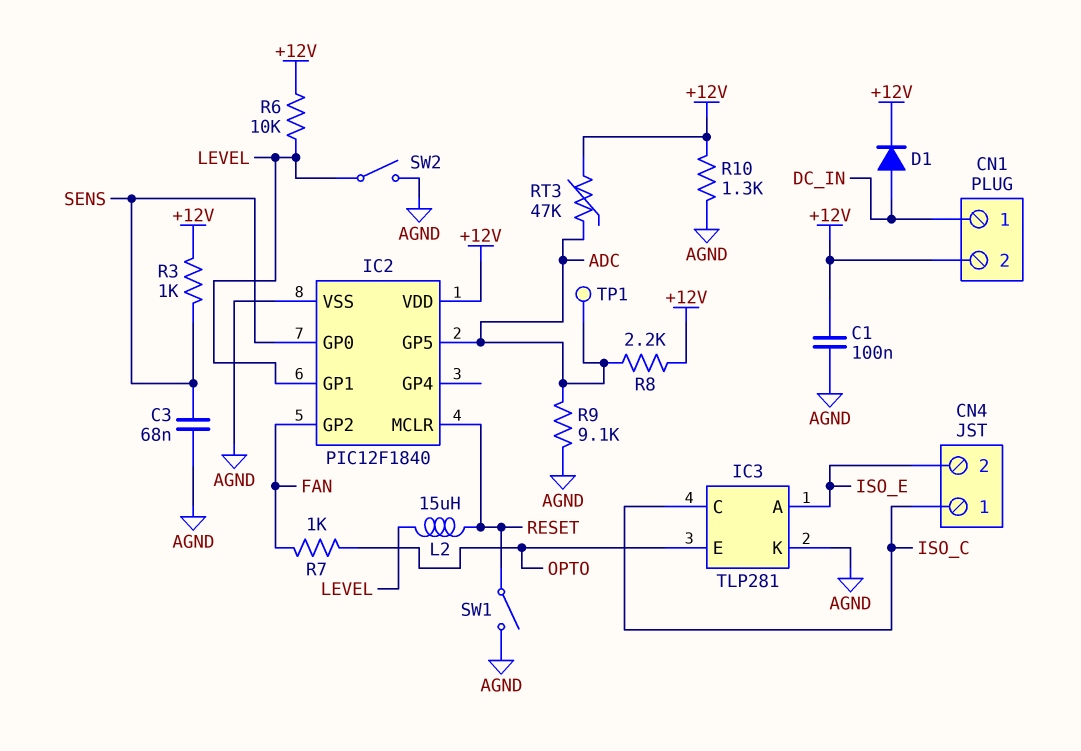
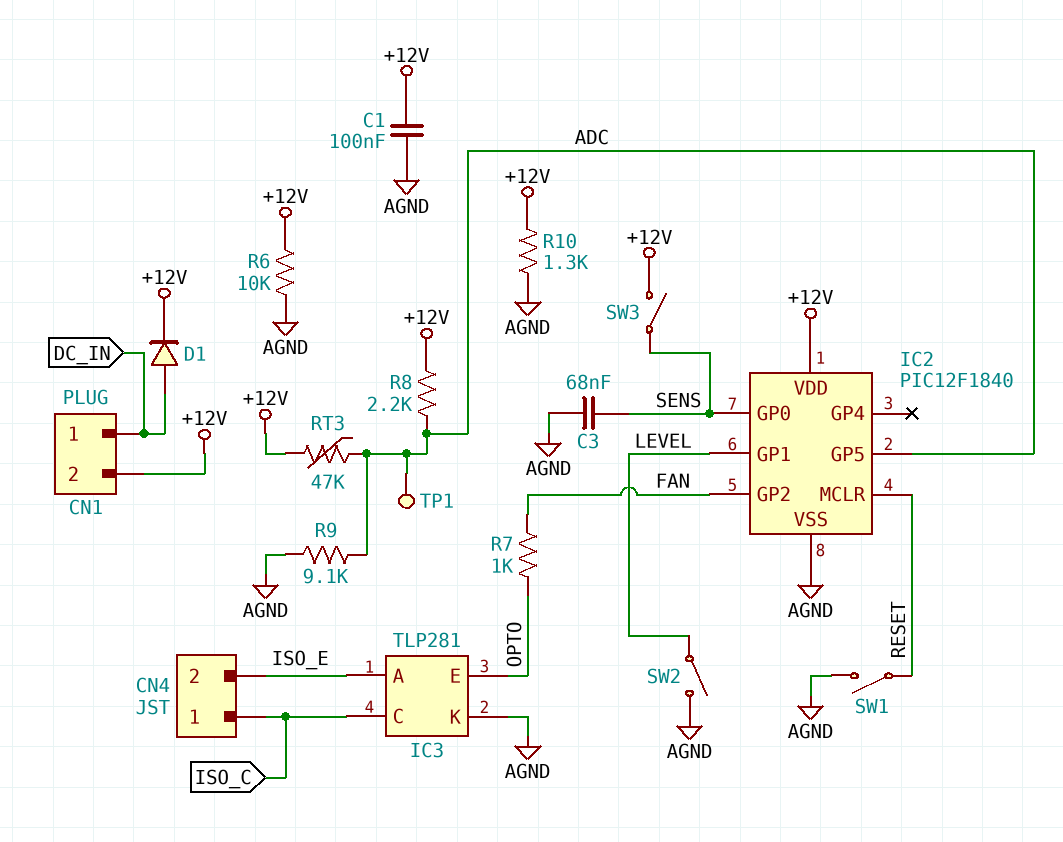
L2: 15uH (LEVEL, RESET) -> none
R3: 1k (+12V, SENS) -> none
R6: 10k (+12V, LEVEL) -> 10k (+12V, AGND)
SW3: none -> switch (+12V, SENS)

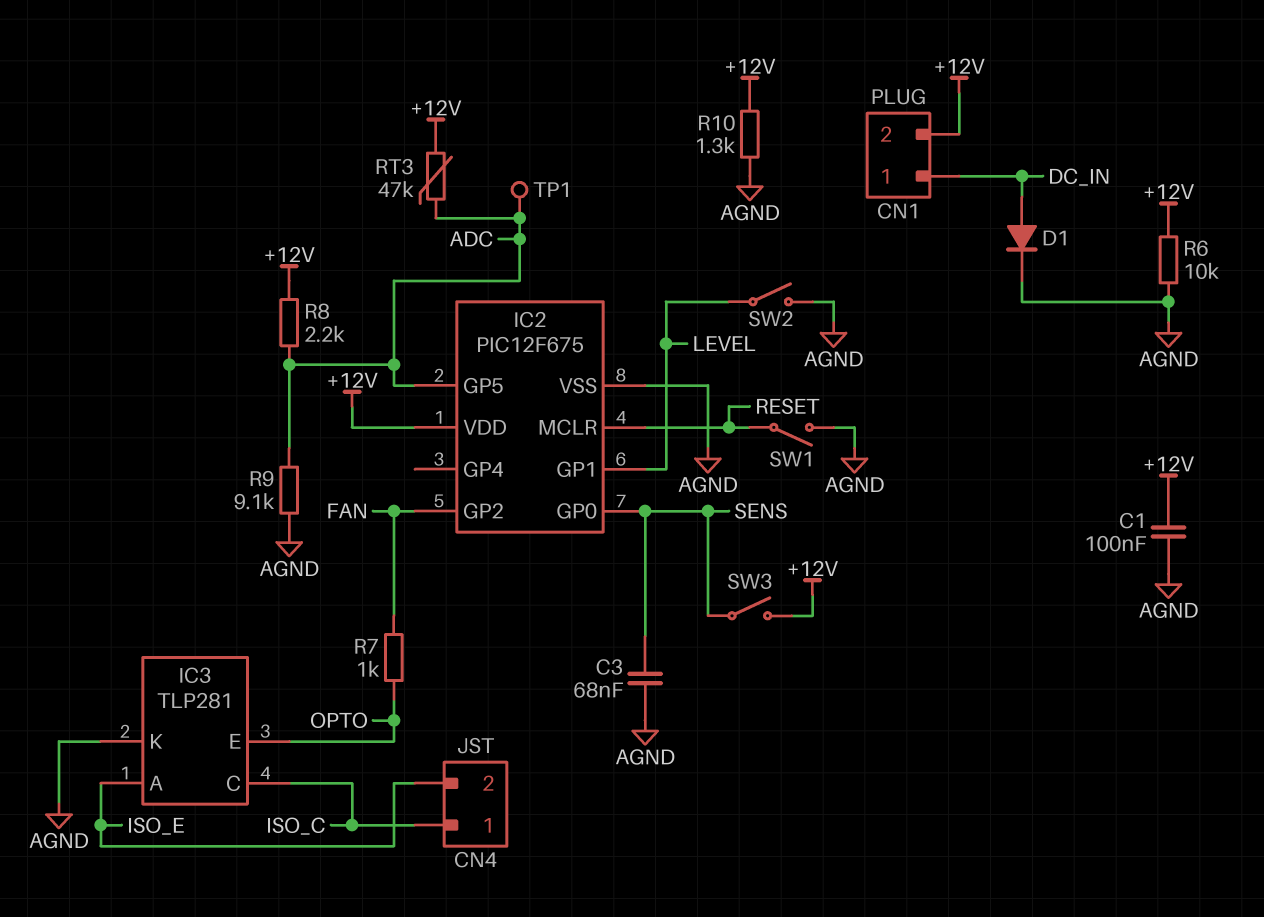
D1: diode (A DC_IN, K +12V) -> diode (A DC_IN, K AGND)
IC2: PIC12F1840 -> PIC12F675

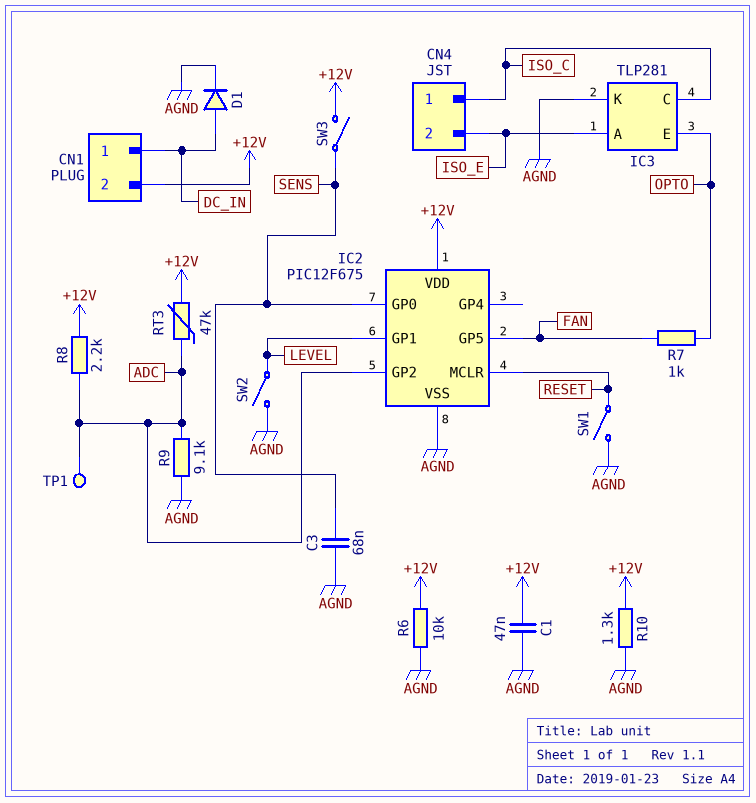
C1: 100nF (+12V, AGND) -> 47nF (+12V, AGND)
IC2 pin GP2: FAN -> ADC
IC2 pin GP5: ADC -> FAN

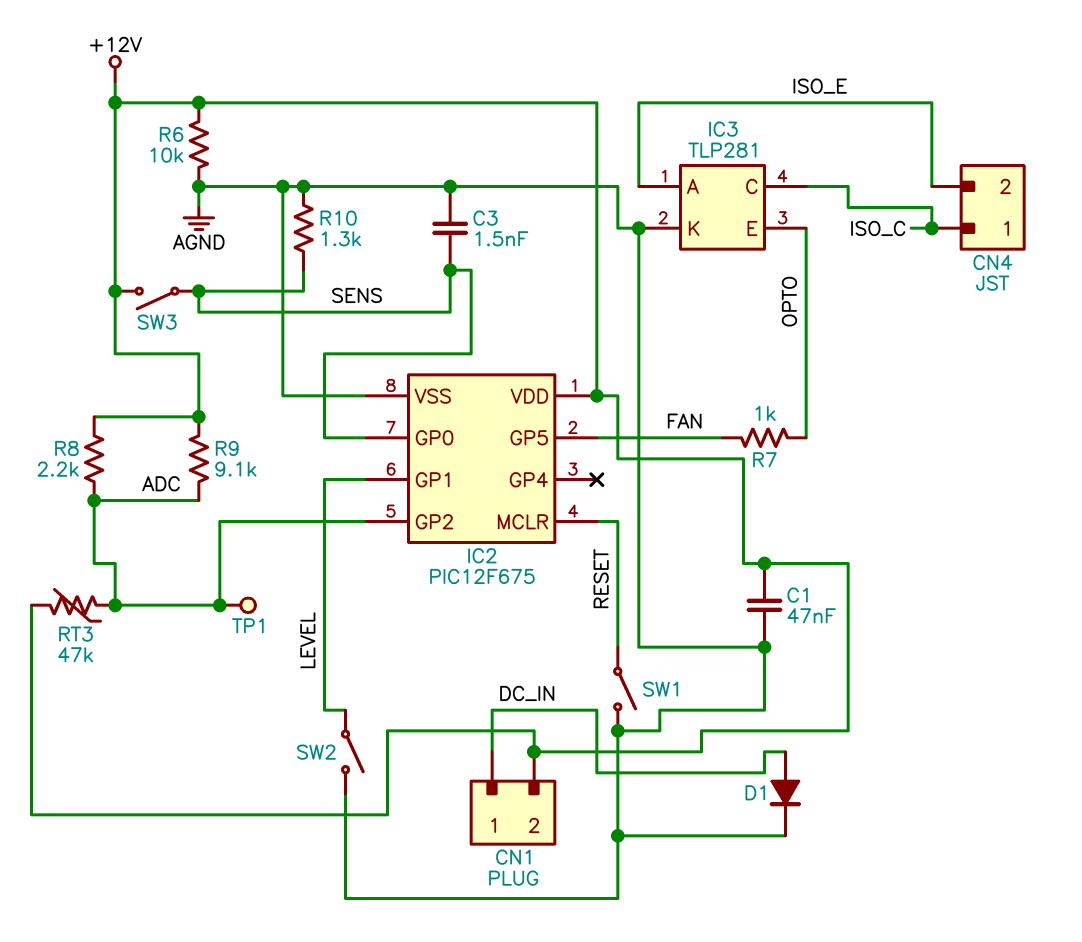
C3: 68nF (AGND, SENS) -> 1.5nF (AGND, SENS)
R9: 9.1k (ADC, AGND) -> 9.1k (+12V, ADC)
R10: 1.3k (+12V, AGND) -> 1.3k (AGND, SENS)

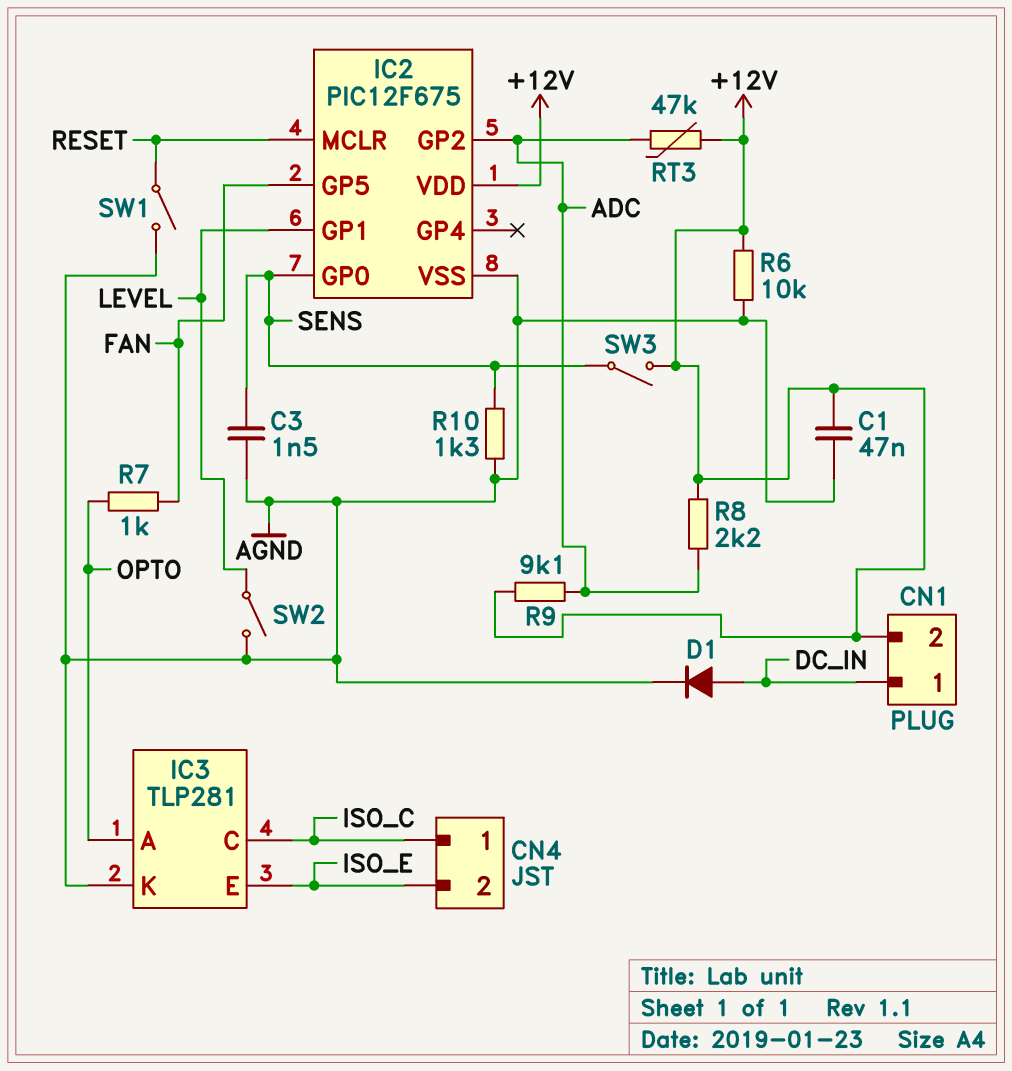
IC3 pin A: ISO_E -> OPTO
IC3 pin E: OPTO -> ISO_E
TP1: test point (ADC) -> none

